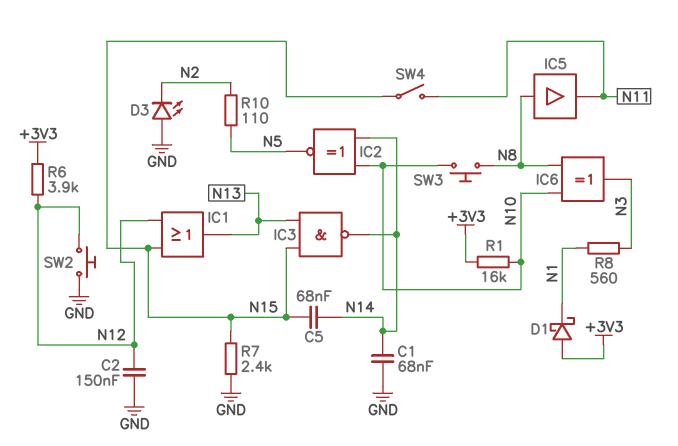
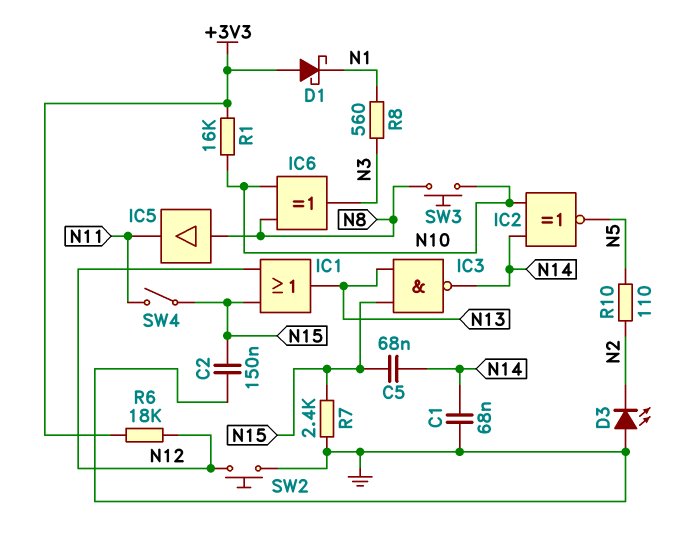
C2: 150nF (GND, N12) -> 150nF (GND, N15)
R6: 3.9k (+3V3, N12) -> 18k (+3V3, N12)

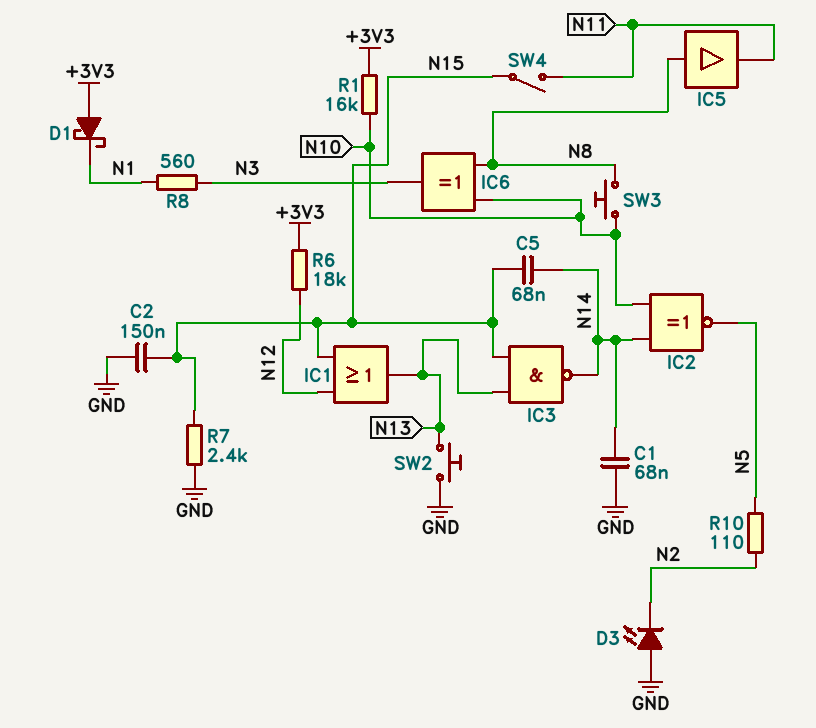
SW2: button (GND, N12) -> button (GND, N13)

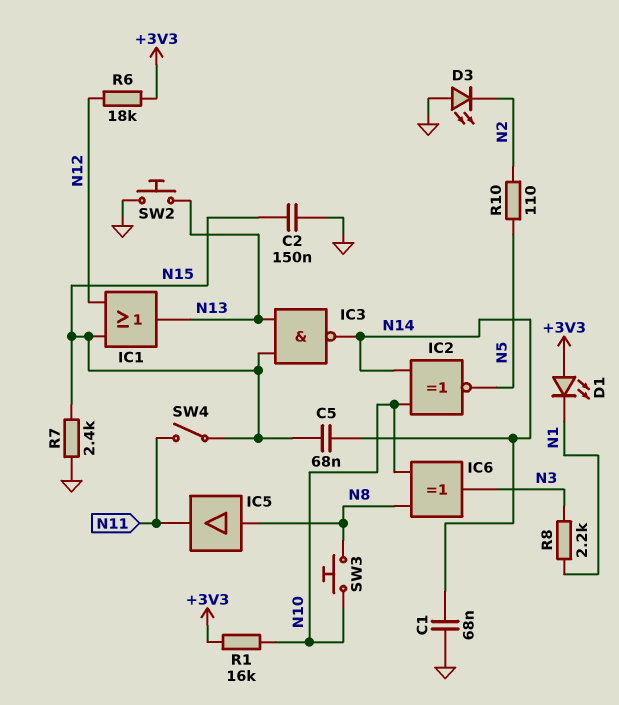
D1: schottky (A +3V3, K N1) -> LED (A +3V3, K N1)
R8: 560 (N1, N3) -> 2.2k (N1, N3)

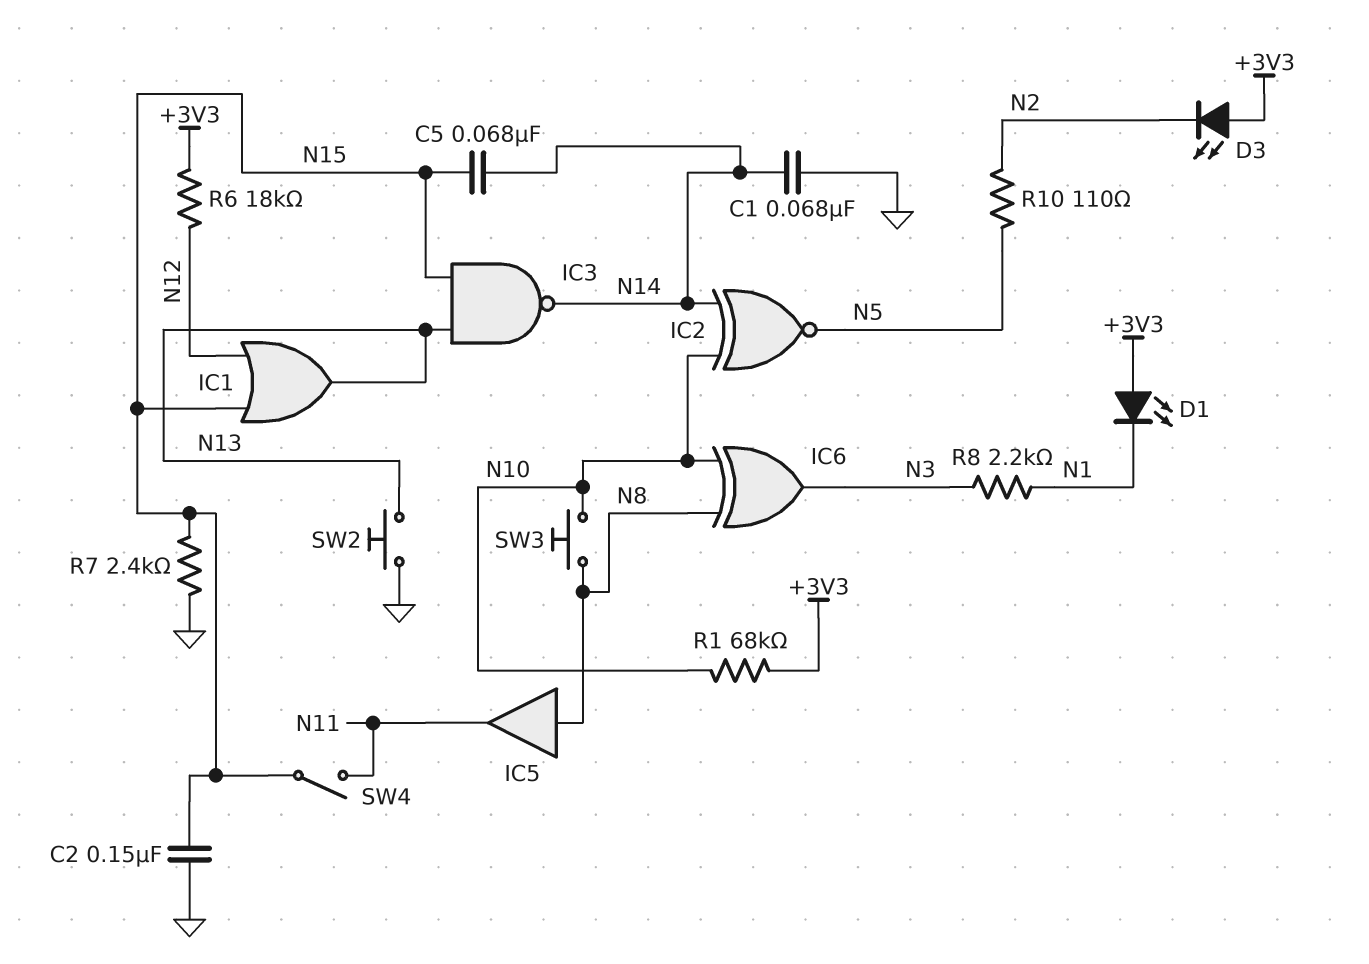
D3: LED (A GND, K N2) -> LED (A +3V3, K N2)
R1: 16k (+3V3, N10) -> 68k (+3V3, N10)

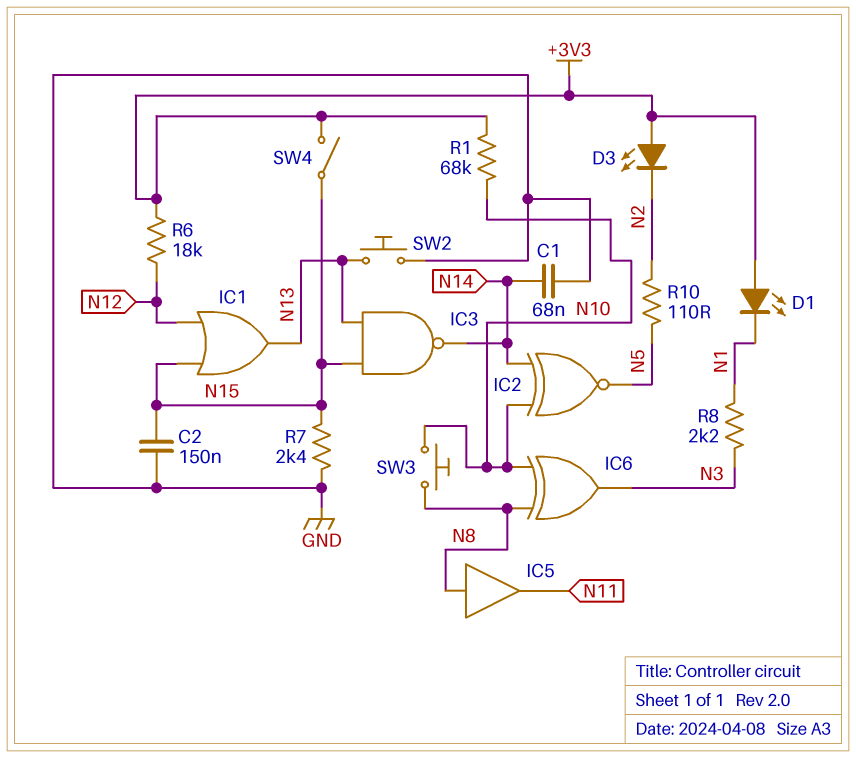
C5: 68nF (N14, N15) -> none
SW4: switch (N11, N15) -> switch (+3V3, N15)

